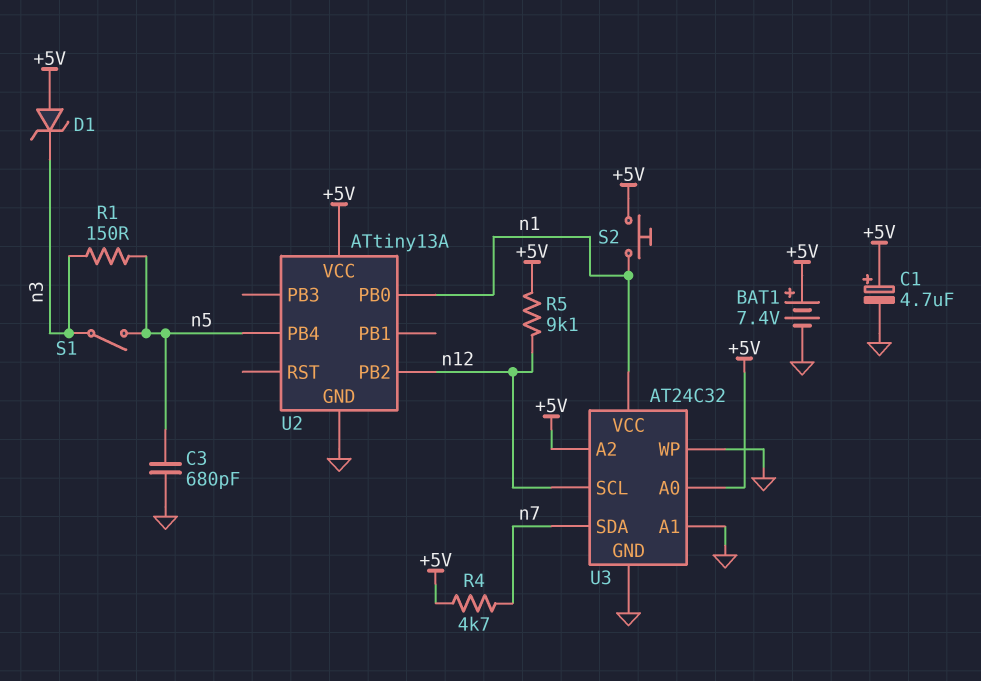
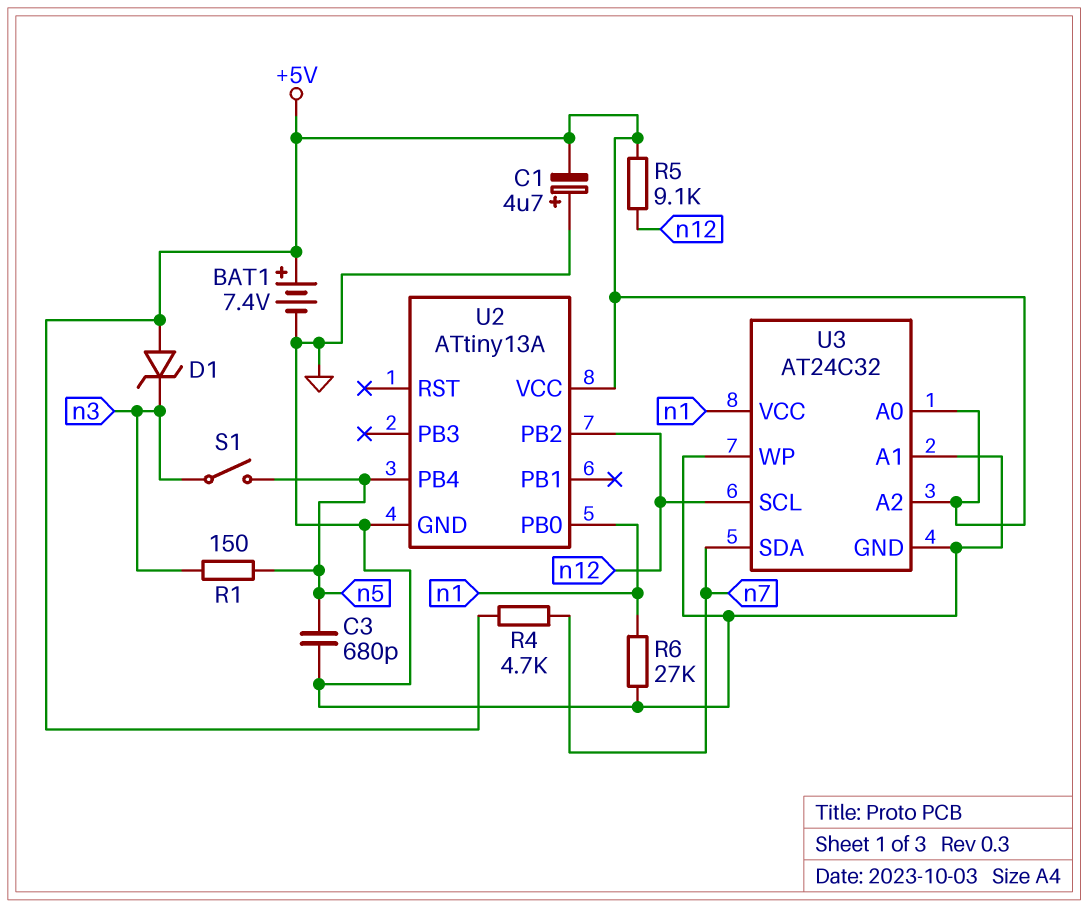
C1: 4.7uF (plus +5V, minus GND) -> 4.7uF (plus GND, minus +5V)
R6: none -> 27k (GND, n1)
S2: button (+5V, n1) -> none

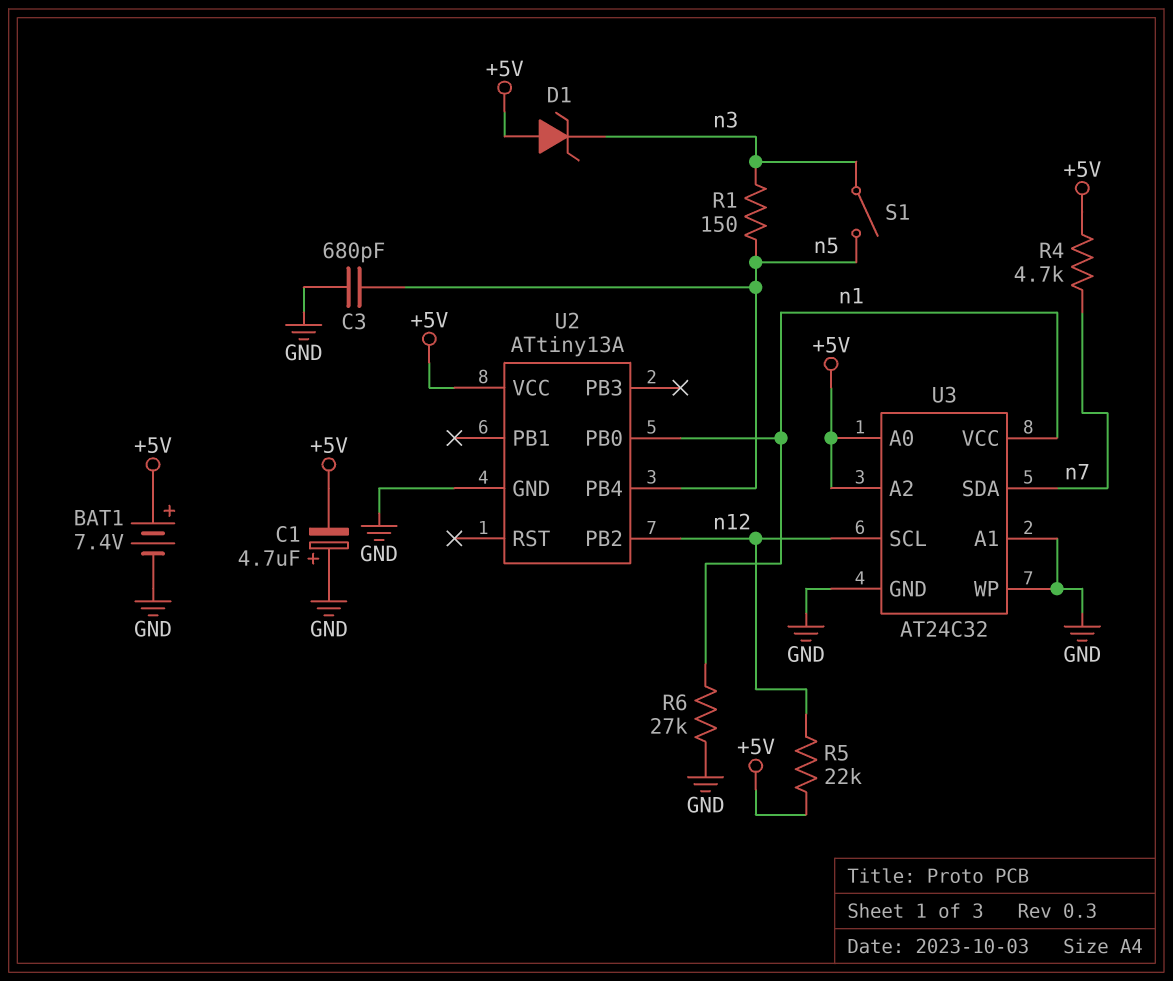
R5: 9.1k (+5V, n12) -> 22k (+5V, n12)

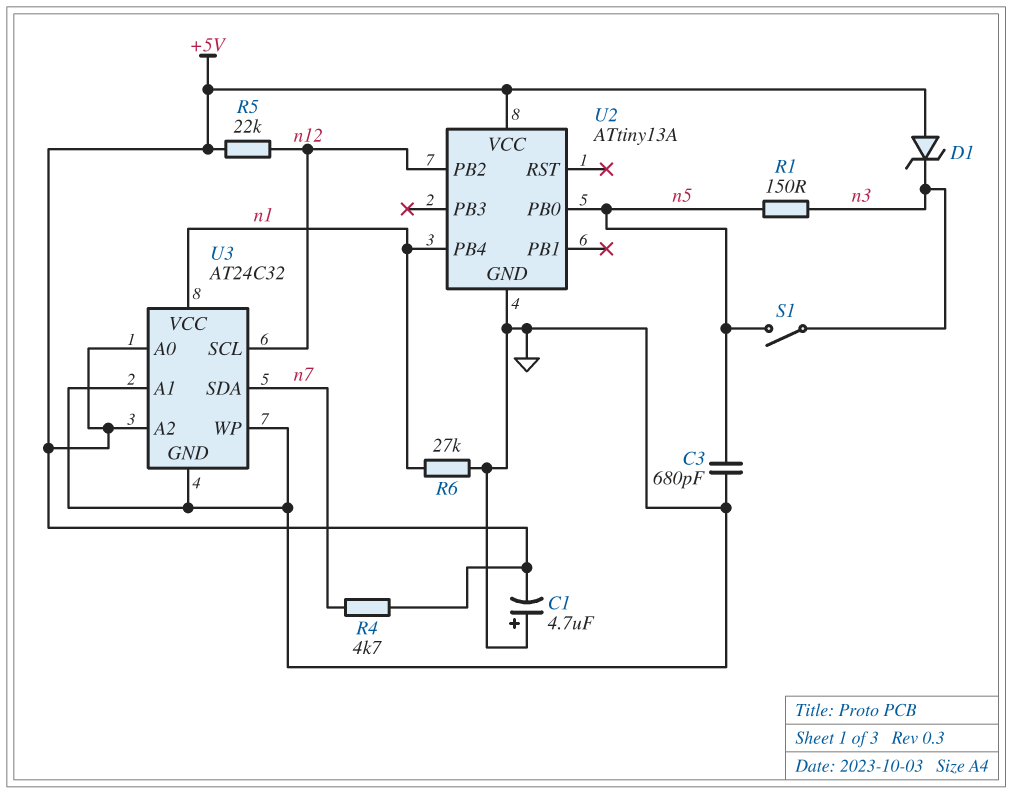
BAT1: 7.4V (plus +5V, minus GND) -> none
U2 pin PB0: n1 -> n5
U2 pin PB4: n5 -> n1

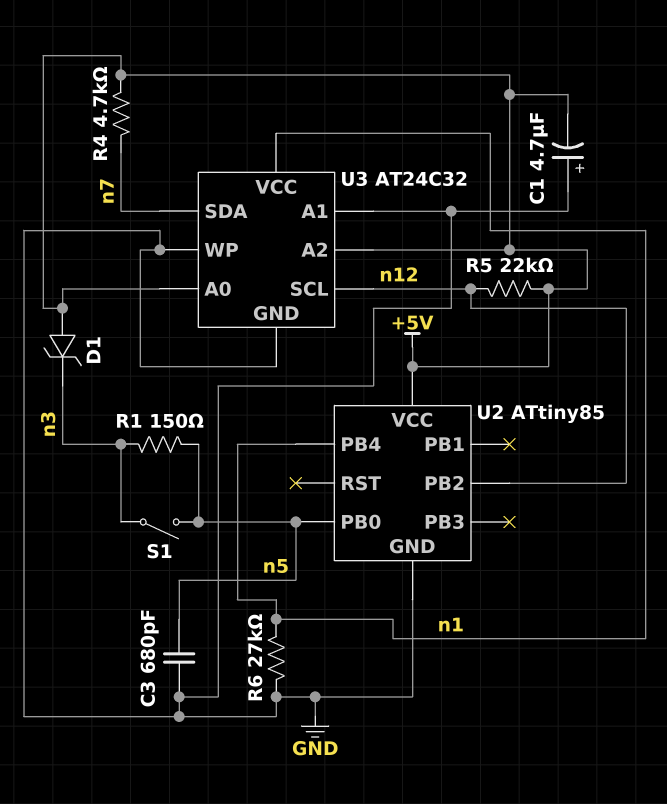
U2: ATtiny13A -> ATtiny85

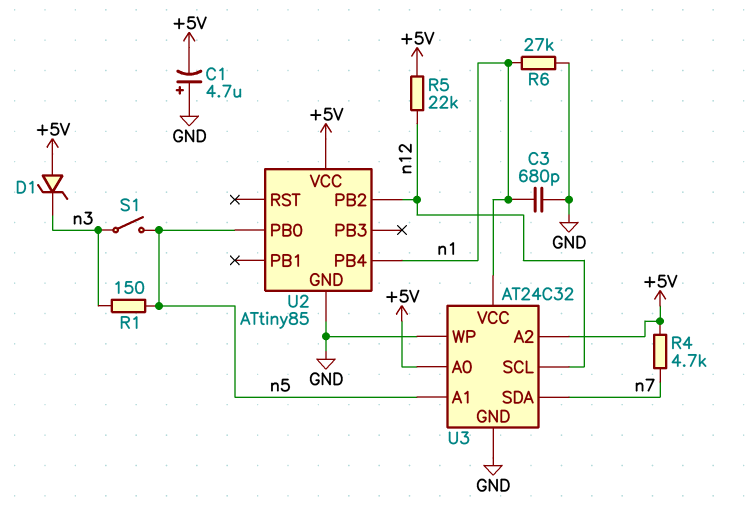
C3: 680pF (GND, n5) -> 680pF (GND, n1)
U3 pin A1: GND -> n5

